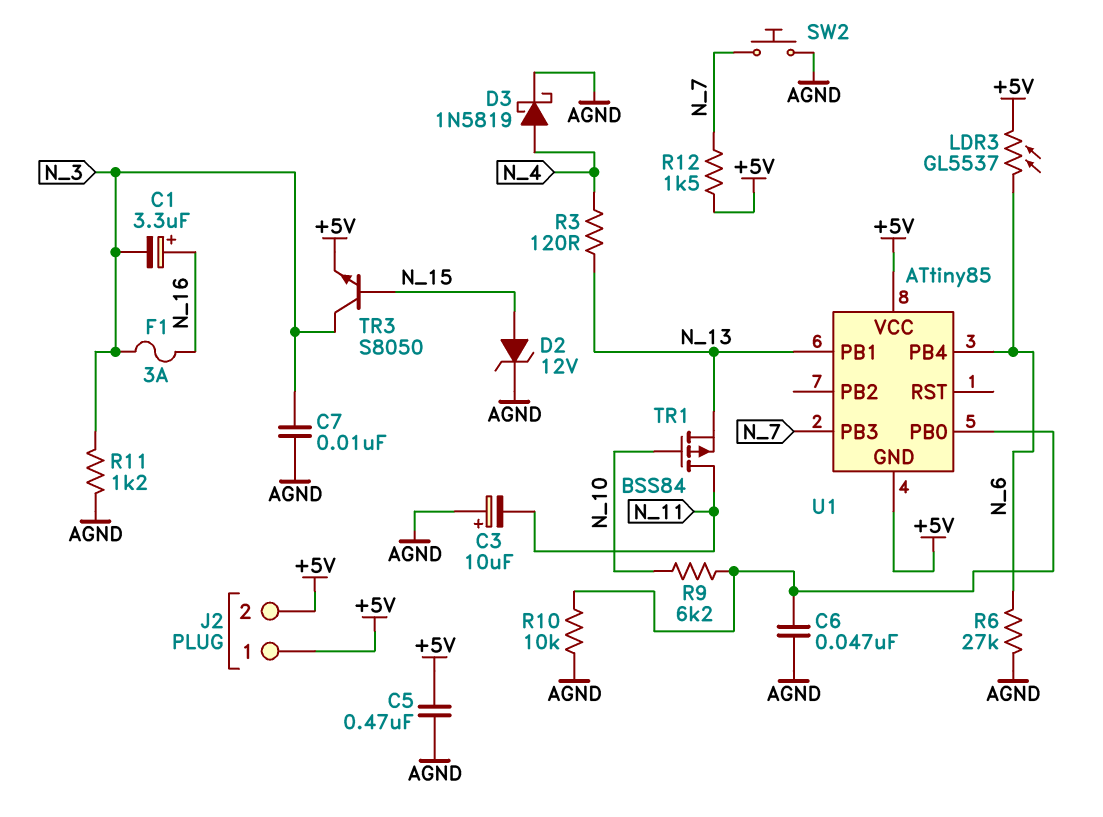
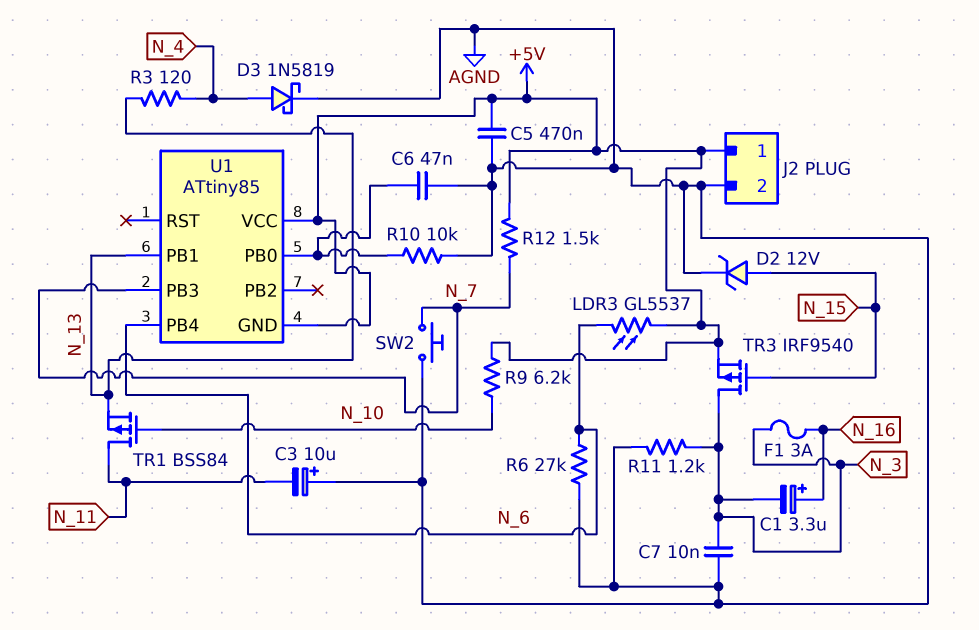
J2 pin 2: +5V -> AGND
R9: 6.2k (N_10, U1/PB0) -> 6.2k (+5V, N_10)
TR3: NPN S8050 (B N_15, C N_3, E +5V) -> PMOS IRF9540 (G N_15, D N_3, S +5V)

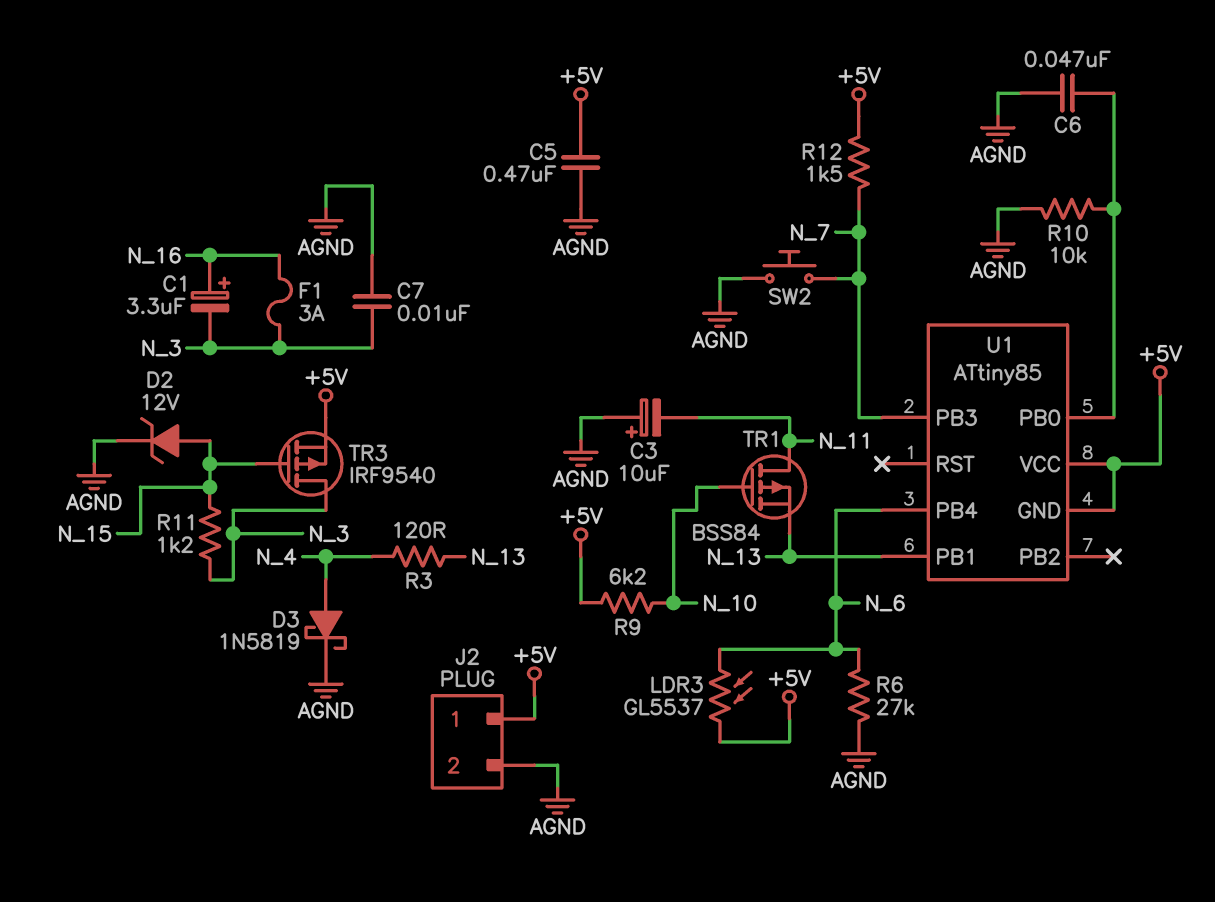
R11: 1.2k (AGND, N_3) -> 1.2k (N_3, N_15)

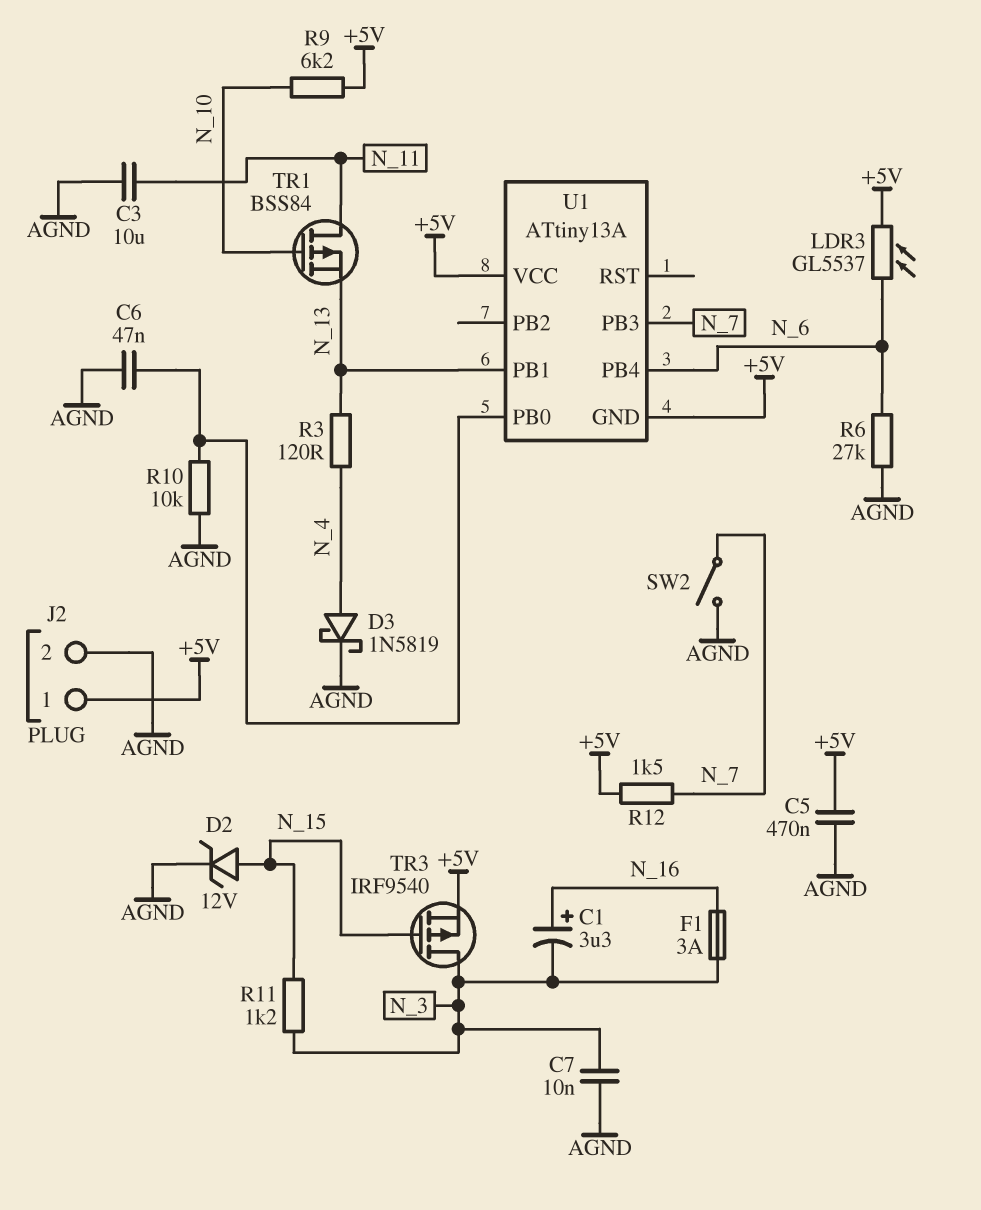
C3: 10uF (plus AGND, minus N_11) -> 10uF (AGND, N_11)
SW2: button (AGND, N_7) -> switch (AGND, N_7)
U1: ATtiny85 -> ATtiny13A

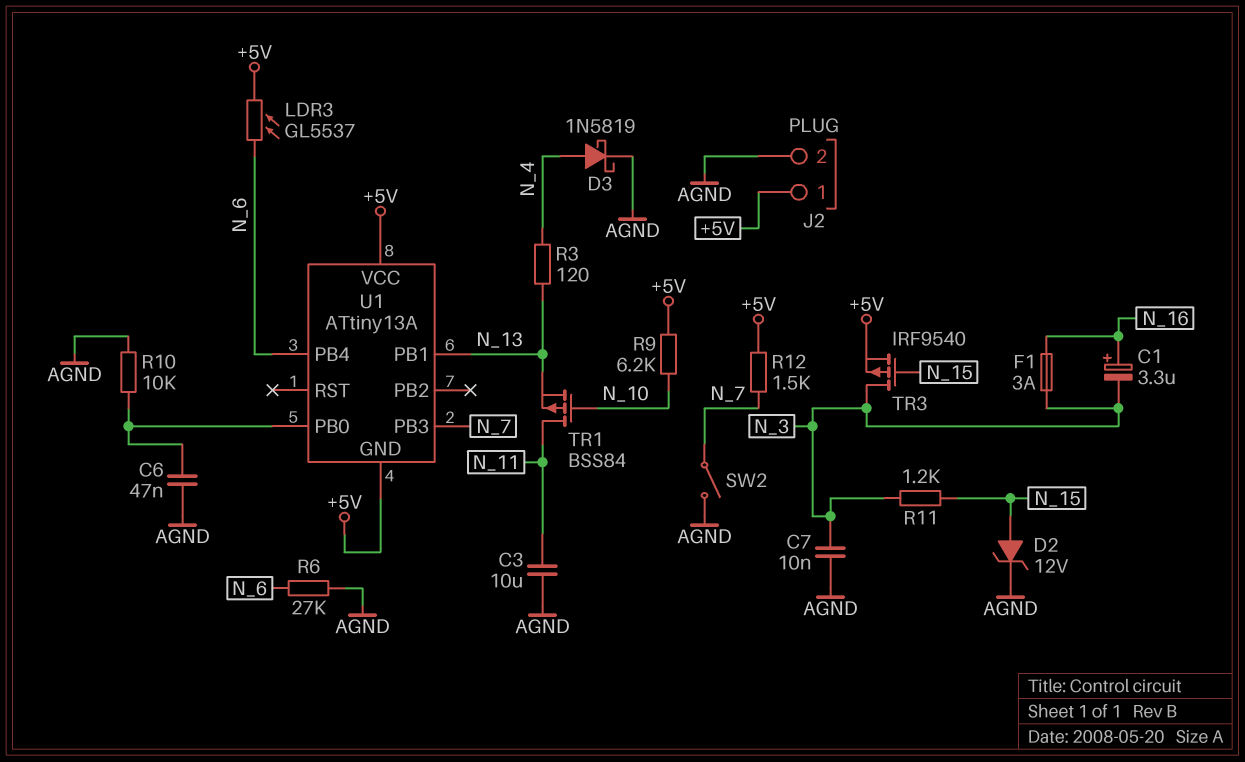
C5: 470nF (+5V, AGND) -> none

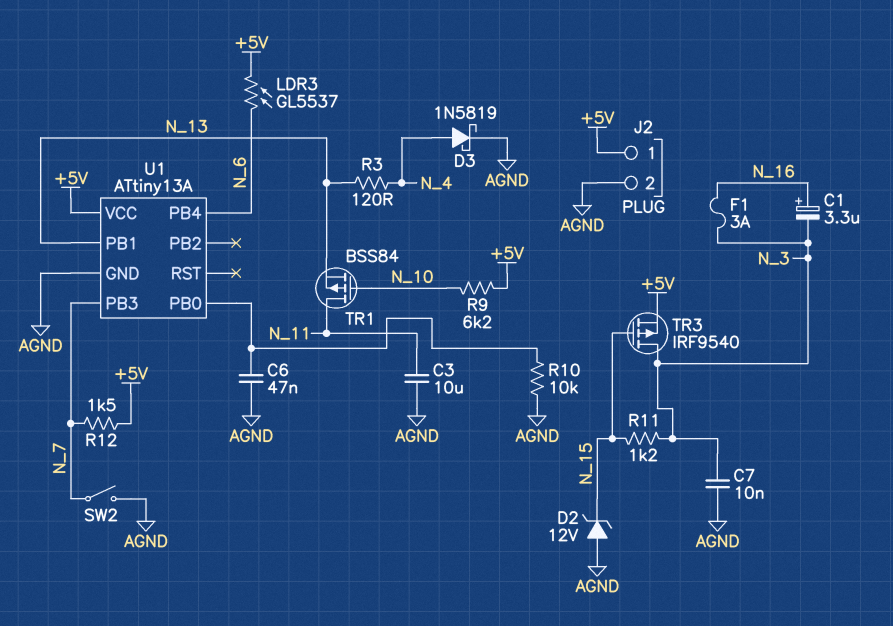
D2: zener 12V (A N_15, K AGND) -> zener 12V (A AGND, K N_15)
R6: 27k (AGND, N_6) -> none
U1 pin GND: +5V -> AGND

